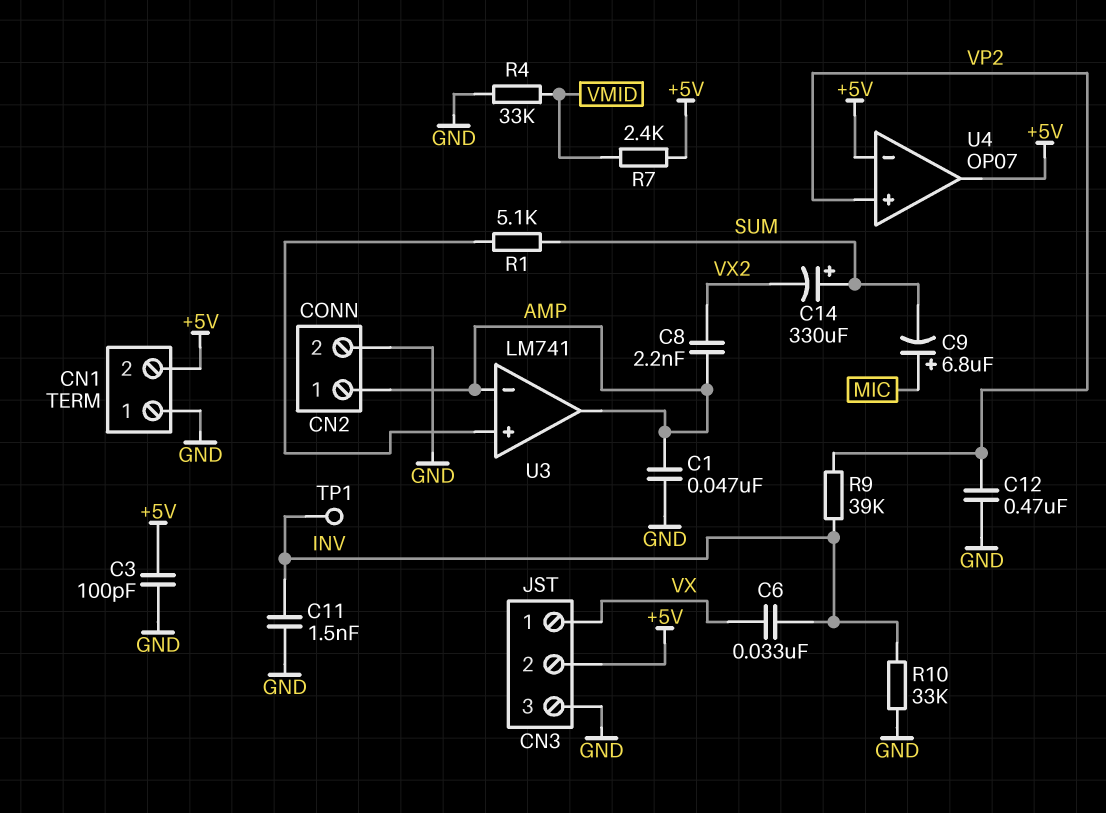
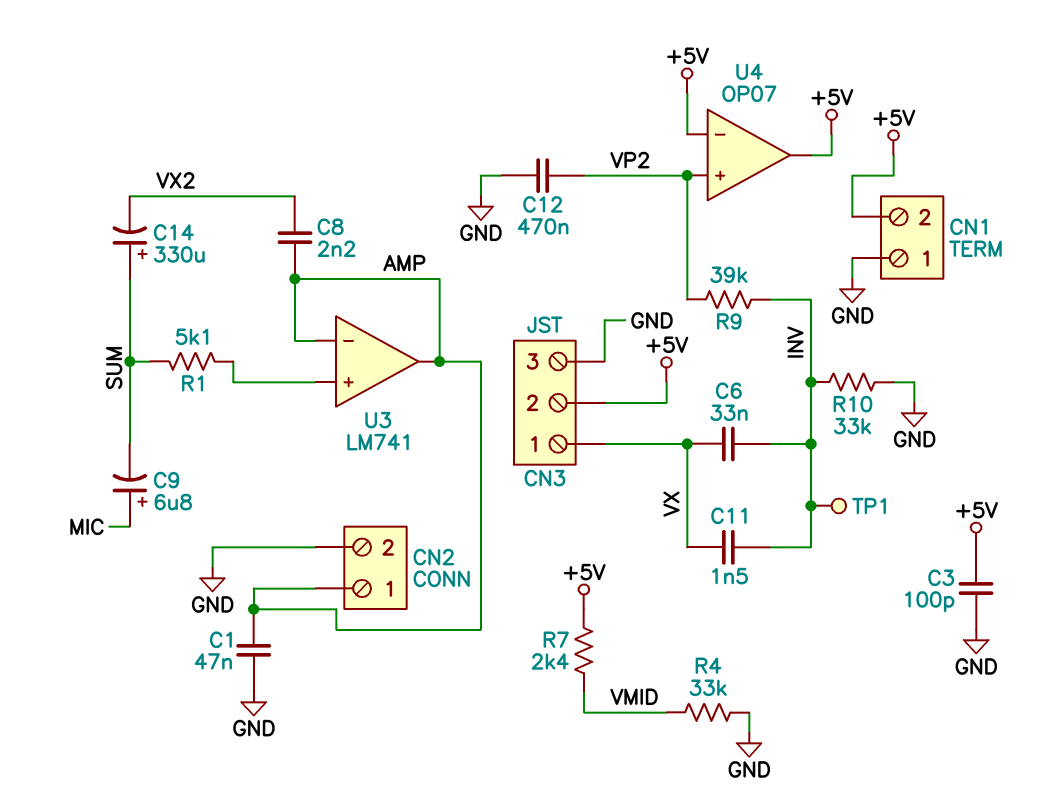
C11: 1.5nF (GND, INV) -> 1.5nF (INV, VX)

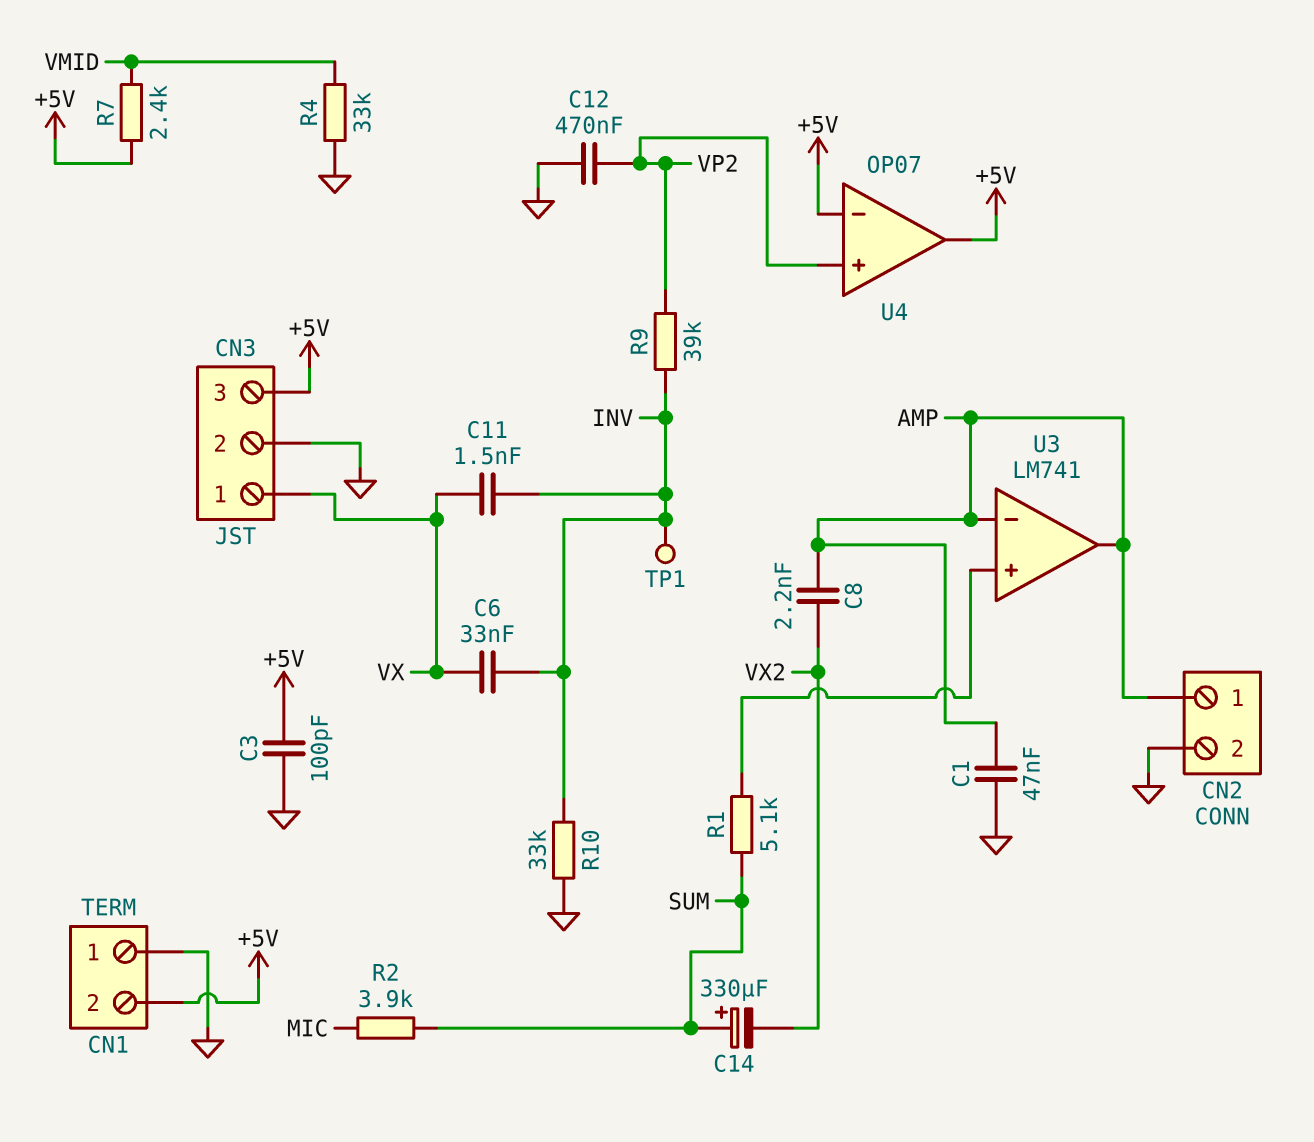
C9: 6.8uF (plus MIC, minus SUM) -> none
CN3 pin 2: +5V -> GND
CN3 pin 3: GND -> +5V
R2: none -> 3.9k (MIC, SUM)

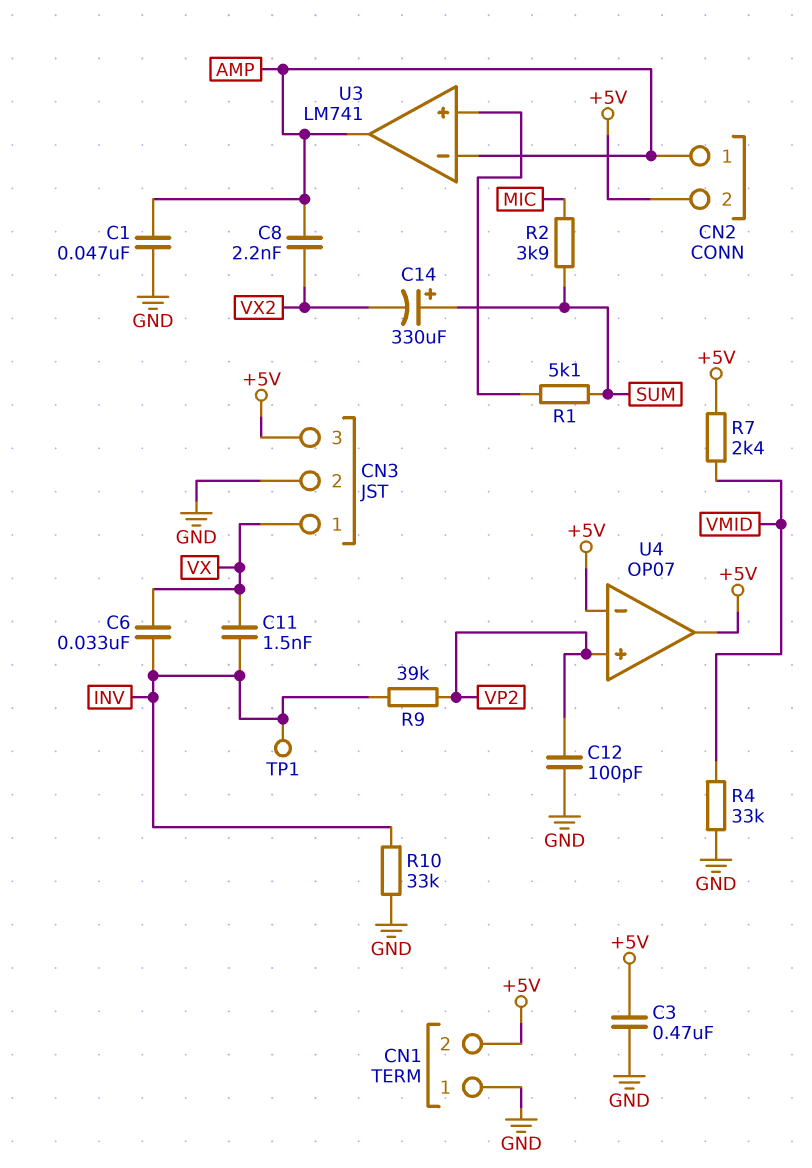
C3: 100pF (+5V, GND) -> 470nF (+5V, GND)
C12: 470nF (GND, VP2) -> 100pF (GND, VP2)
CN2 pin 2: GND -> +5V

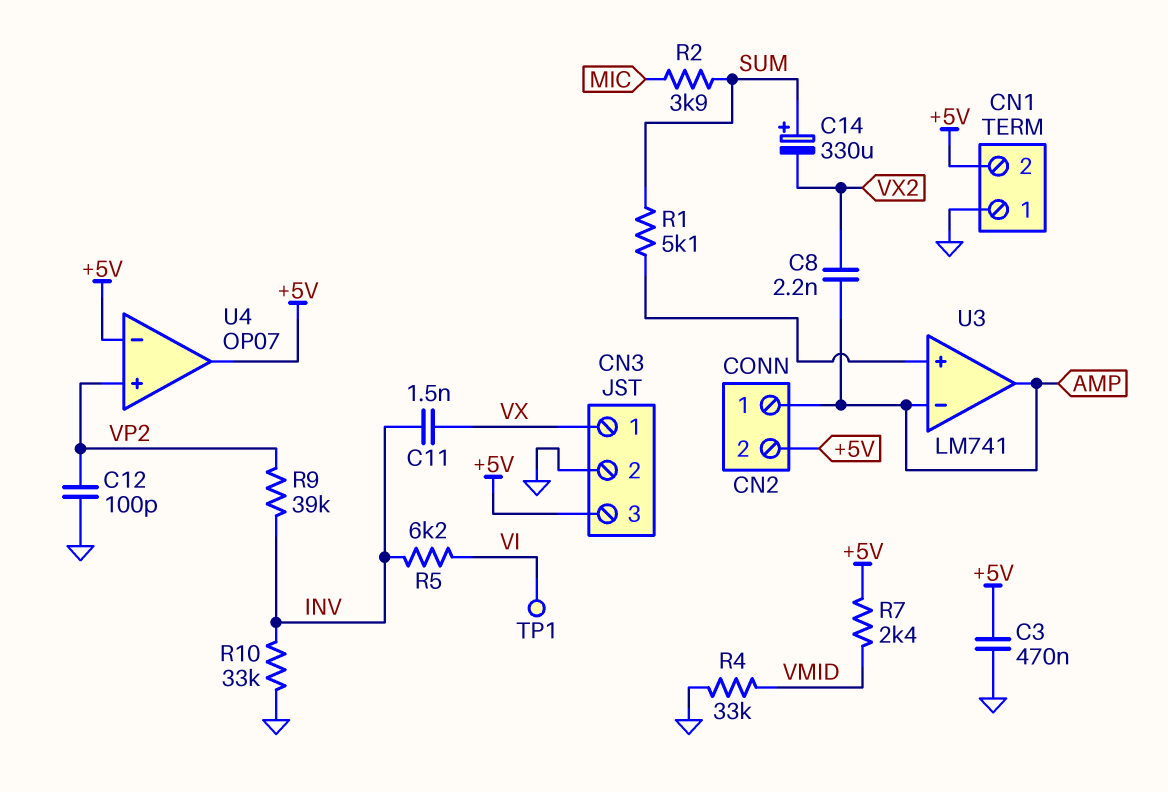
C1: 47nF (AMP, GND) -> none
C6: 33nF (INV, VX) -> none
R5: none -> 6.2k (INV, VI)
TP1: test point (INV) -> test point (VI)

